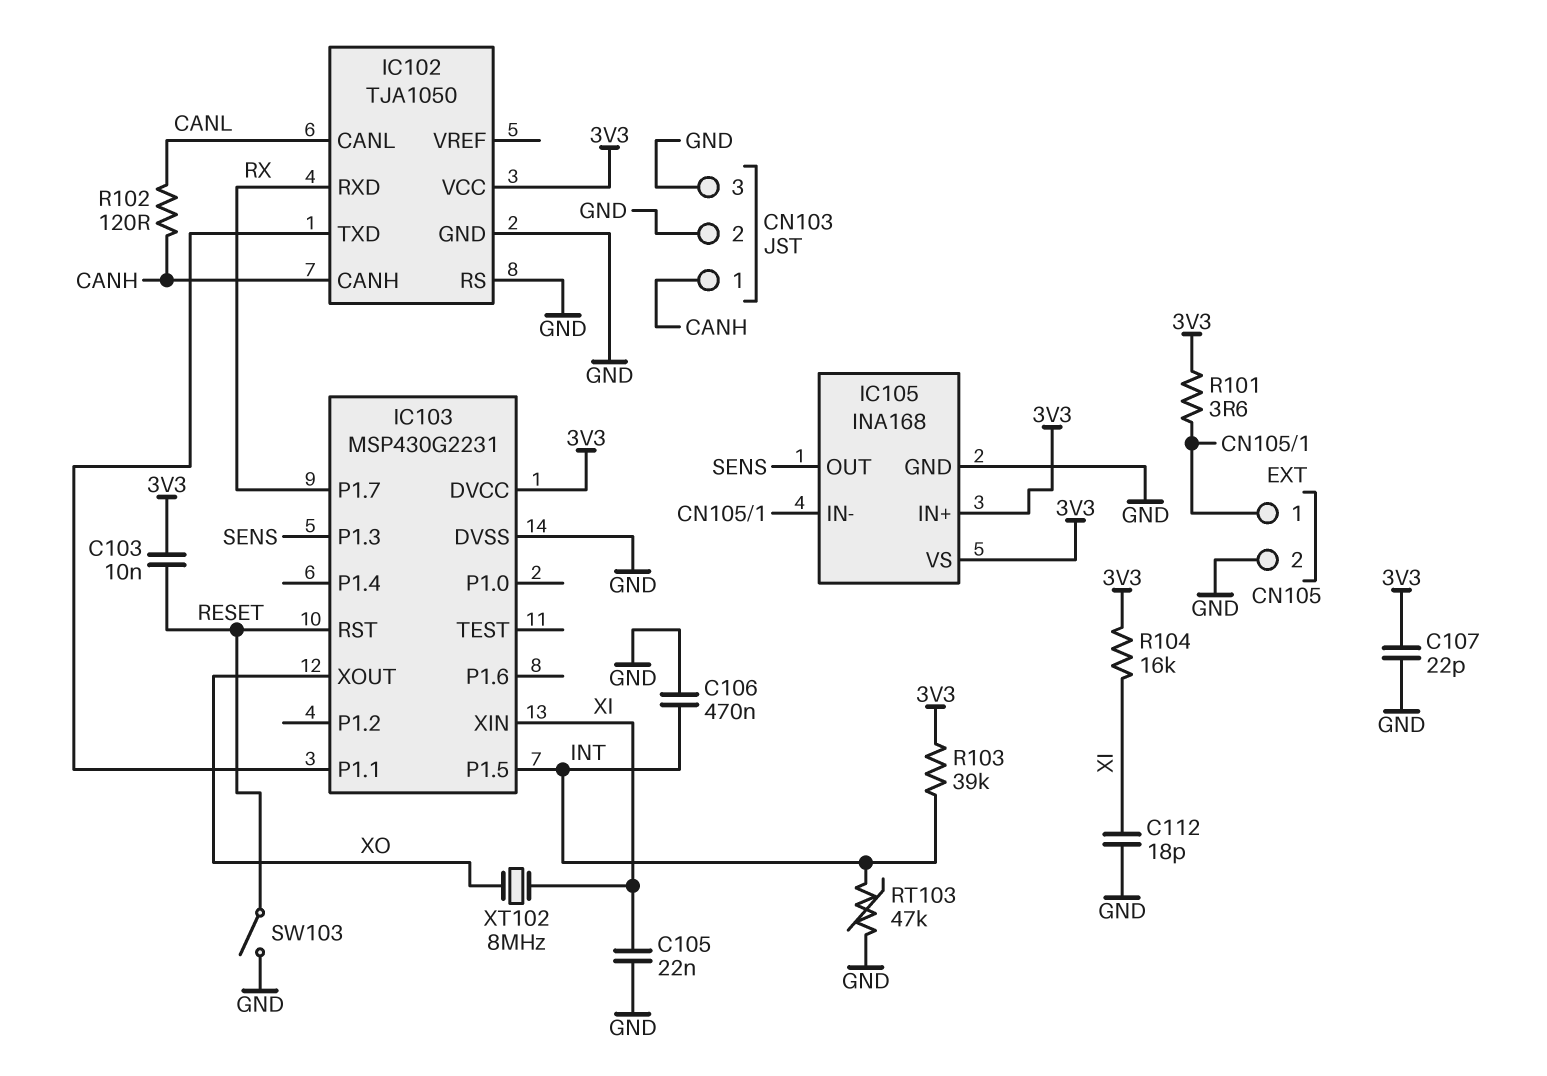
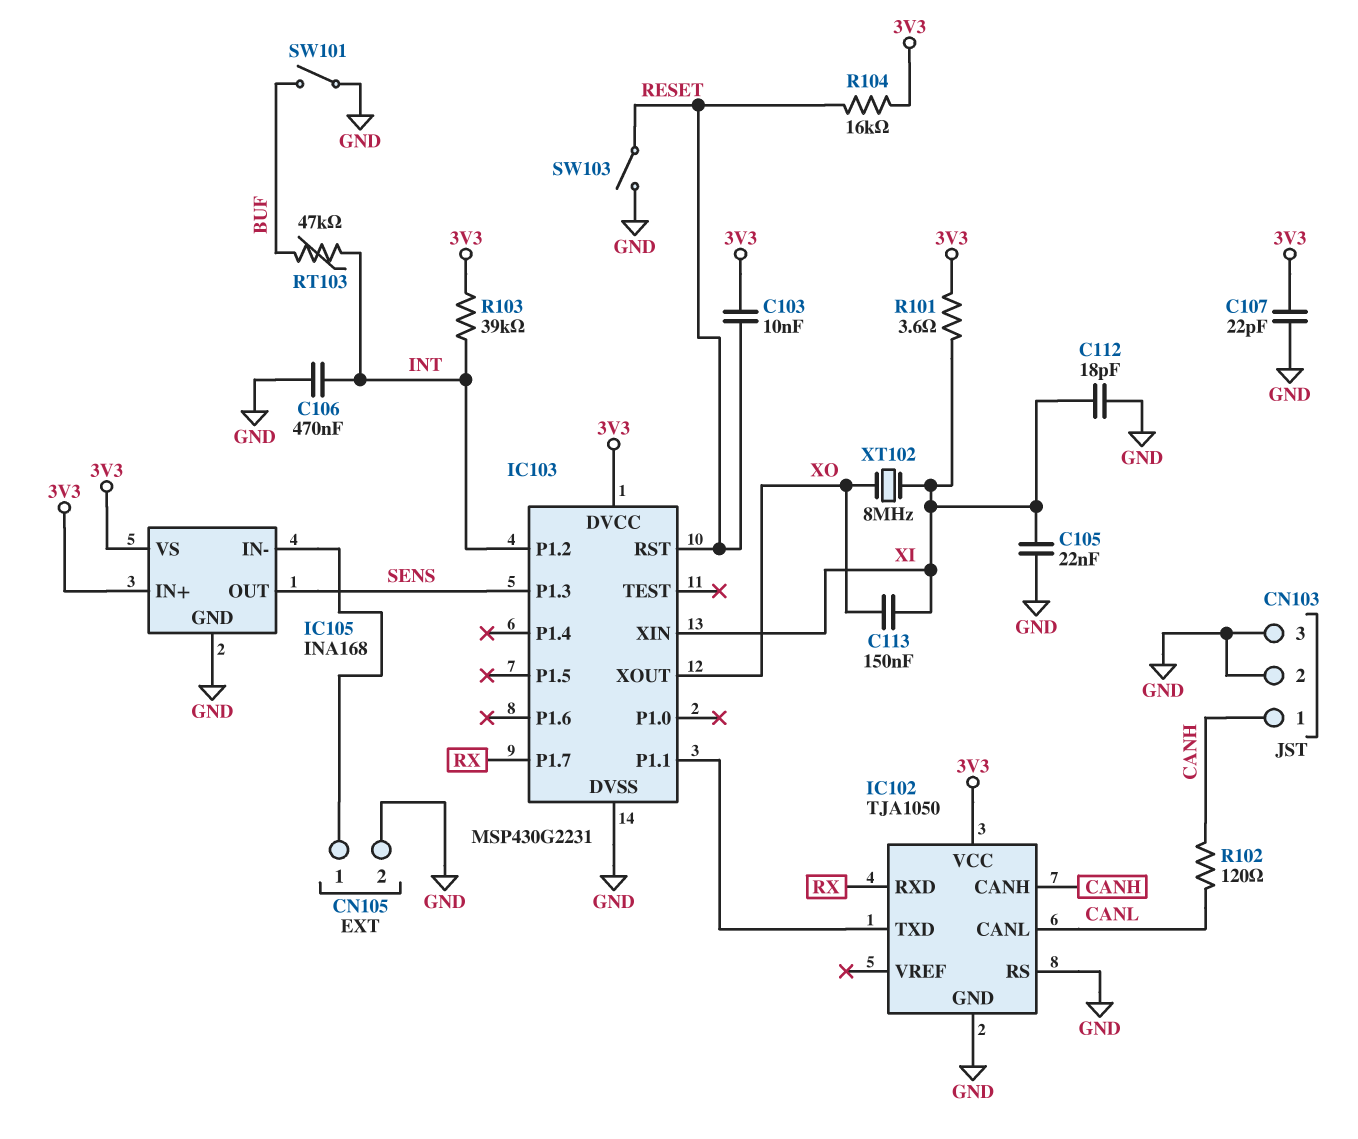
C113: none -> 150nF (XI, XO)
IC103 pin P1.2: none -> INT
IC103 pin P1.5: INT -> none
R101: 3.6 (3V3, CN105/1) -> 3.6 (3V3, XI)
R104: 16k (3V3, XI) -> 16k (3V3, RESET)
RT103: 47k (GND, INT) -> 47k (BUF, INT)
SW101: none -> switch (BUF, GND)

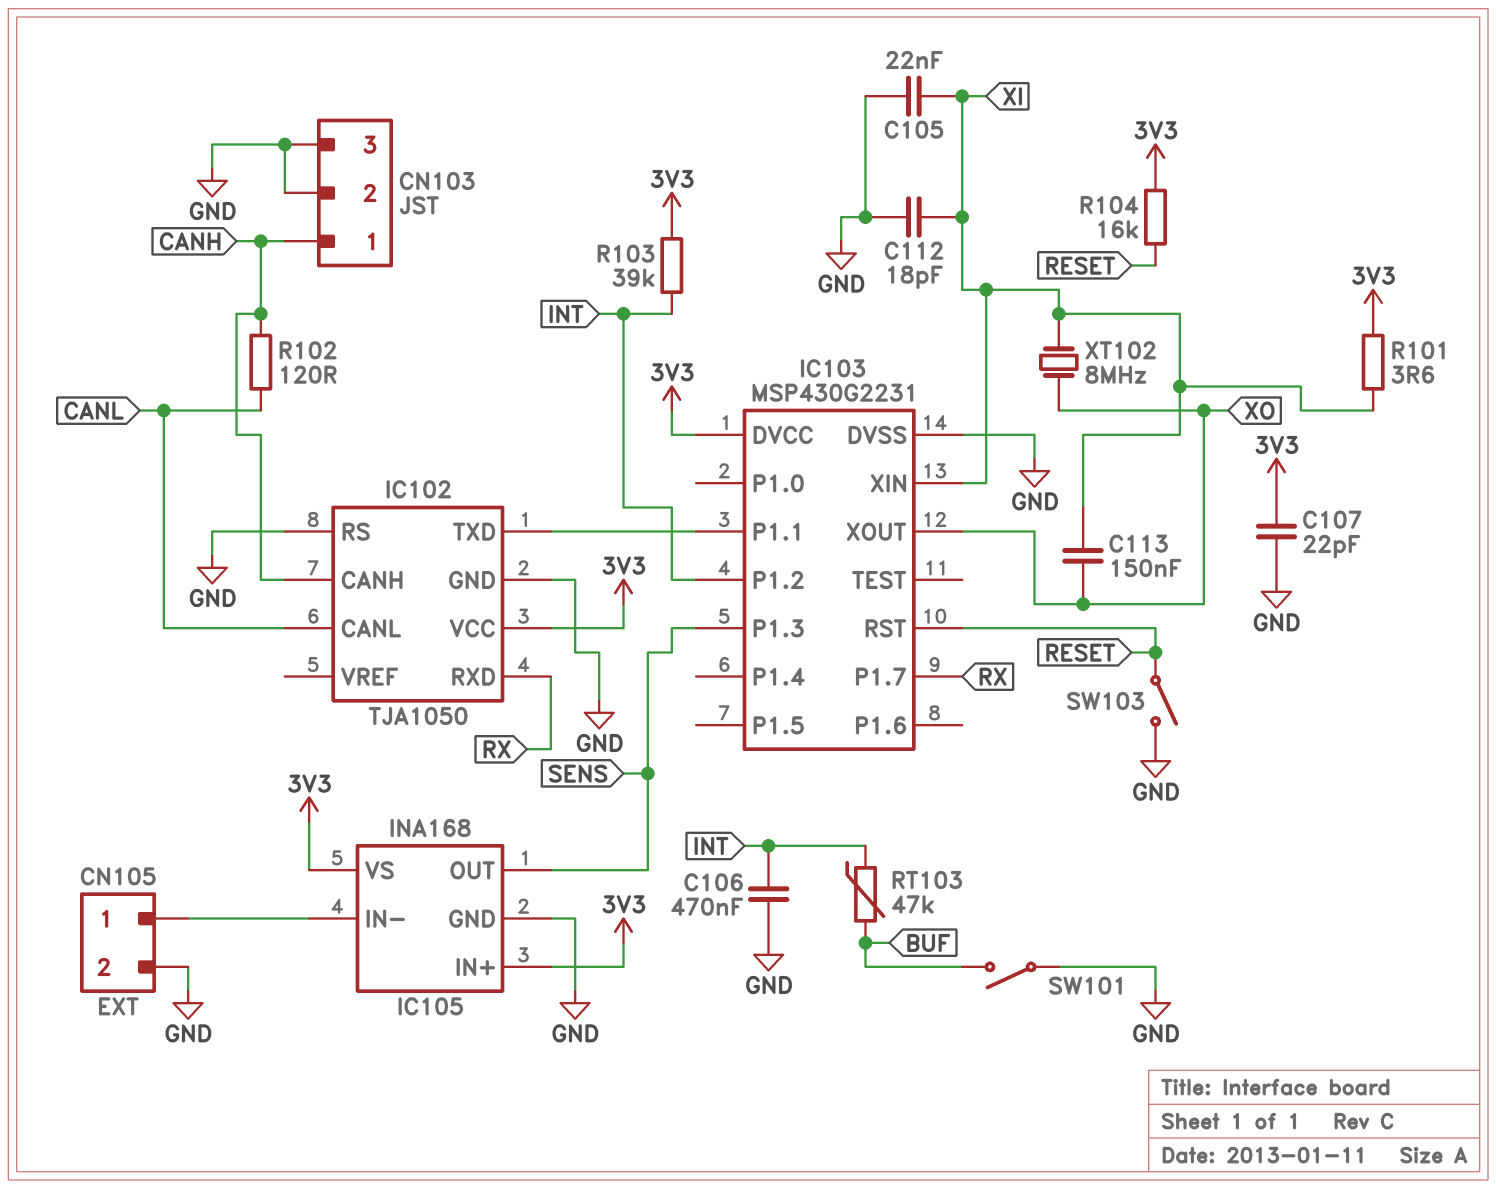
C103: 10nF (3V3, RESET) -> none

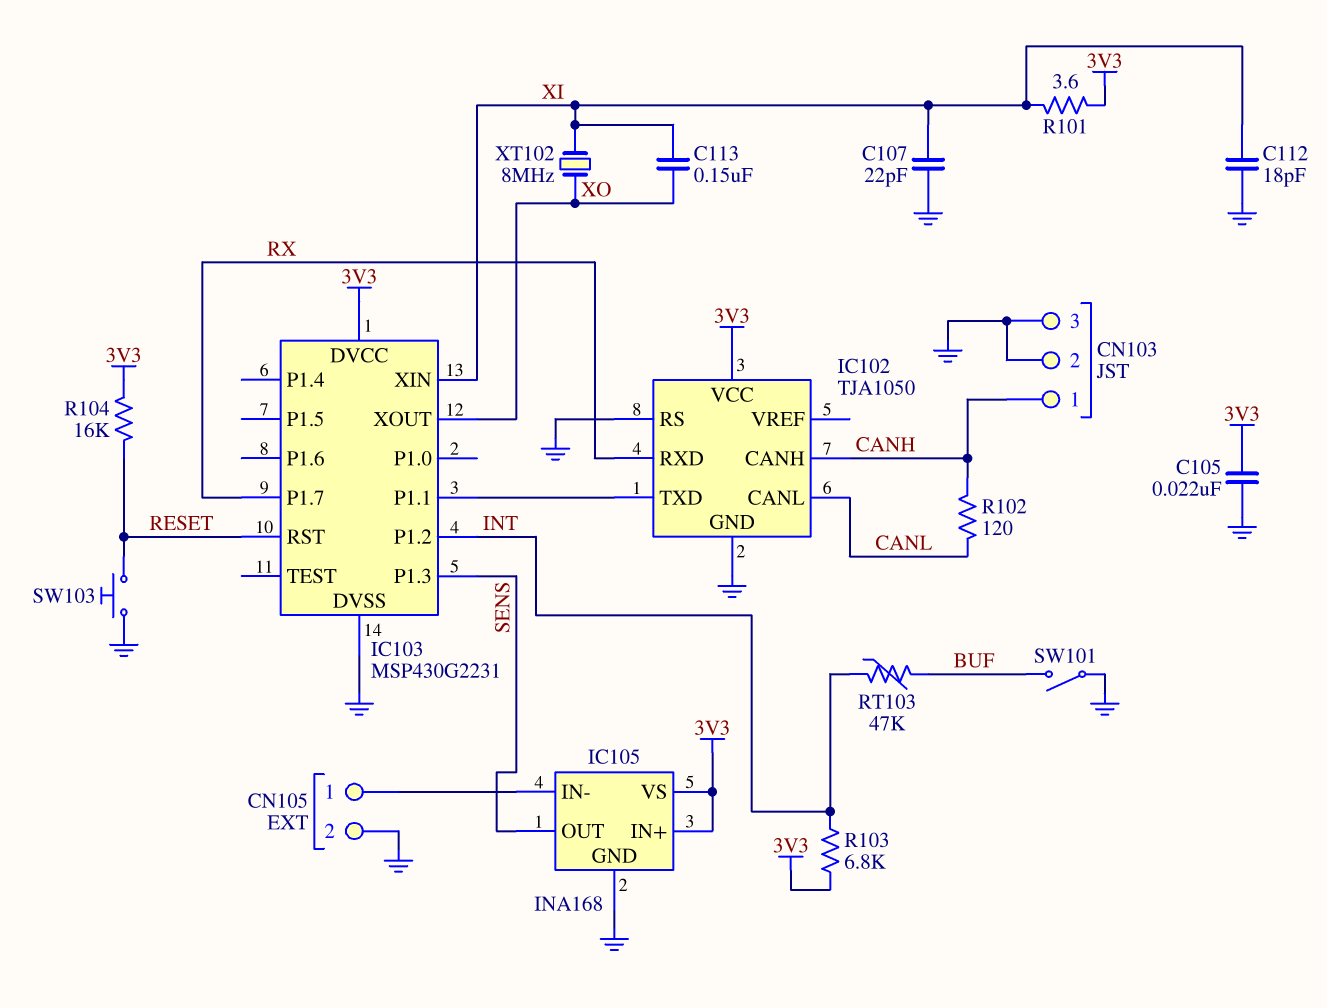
C105: 22nF (GND, XI) -> 22nF (3V3, GND)
C106: 470nF (GND, INT) -> none
C107: 22pF (3V3, GND) -> 22pF (GND, XI)
R103: 39k (3V3, INT) -> 6.8k (3V3, INT)
SW103: switch (GND, RESET) -> button (GND, RESET)

